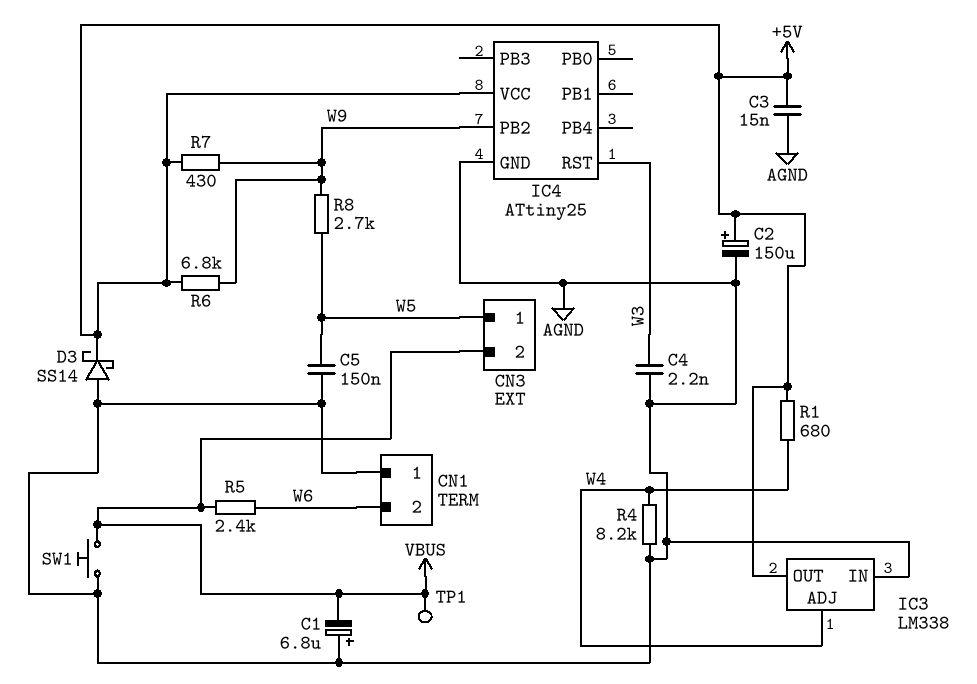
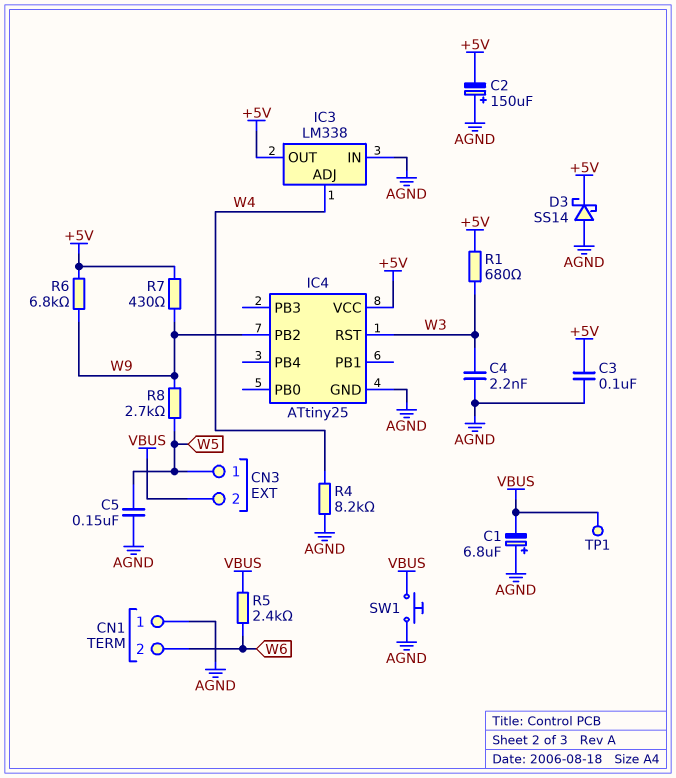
C2: 150uF (plus +5V, minus AGND) -> 150uF (plus AGND, minus +5V)
C3: 15nF (+5V, AGND) -> 100nF (+5V, AGND)
R1: 680 (+5V, W4) -> 680 (+5V, W3)

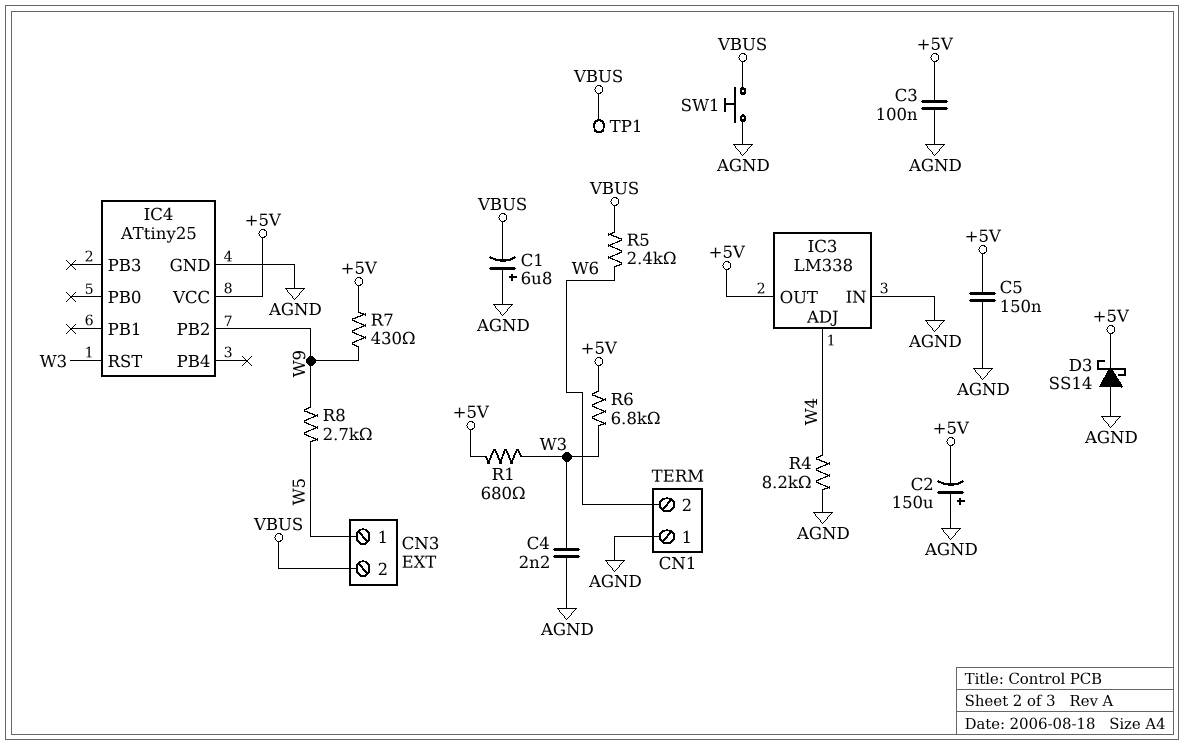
C5: 150nF (AGND, W5) -> 150nF (+5V, AGND)
R6: 6.8k (+5V, W9) -> 6.8k (+5V, W3)

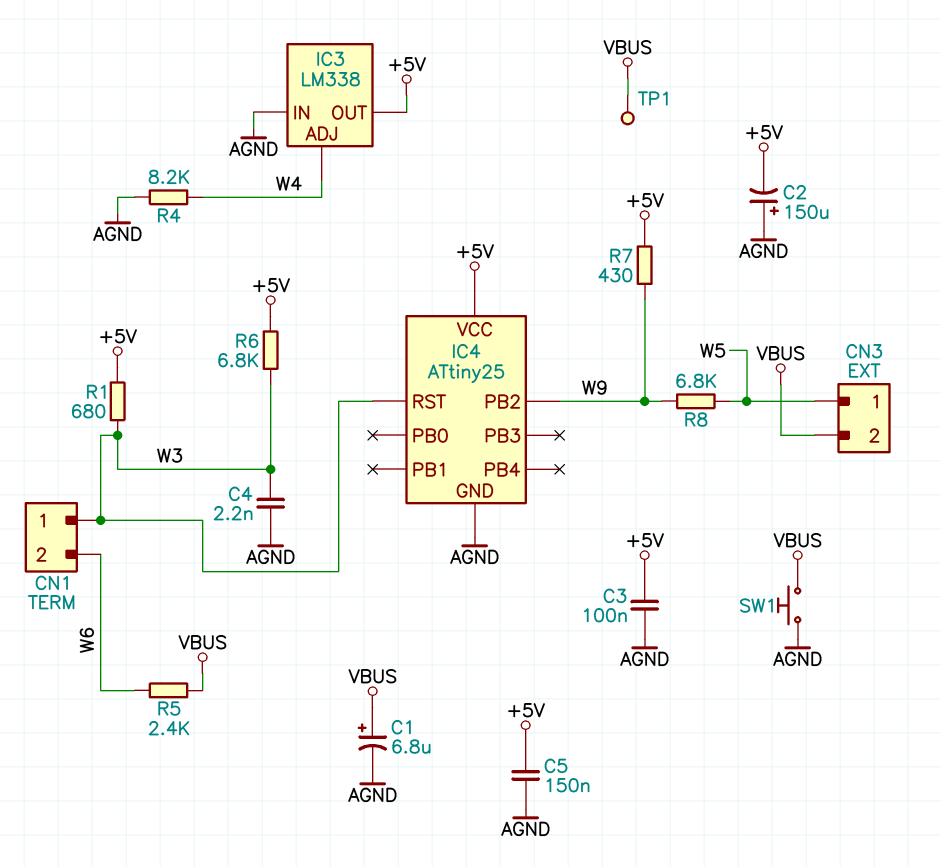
C1: 6.8uF (plus AGND, minus VBUS) -> 6.8uF (plus VBUS, minus AGND)
CN1 pin 1: AGND -> W3
D3: schottky SS14 (A AGND, K +5V) -> none
R8: 2.7k (W5, W9) -> 6.8k (W5, W9)

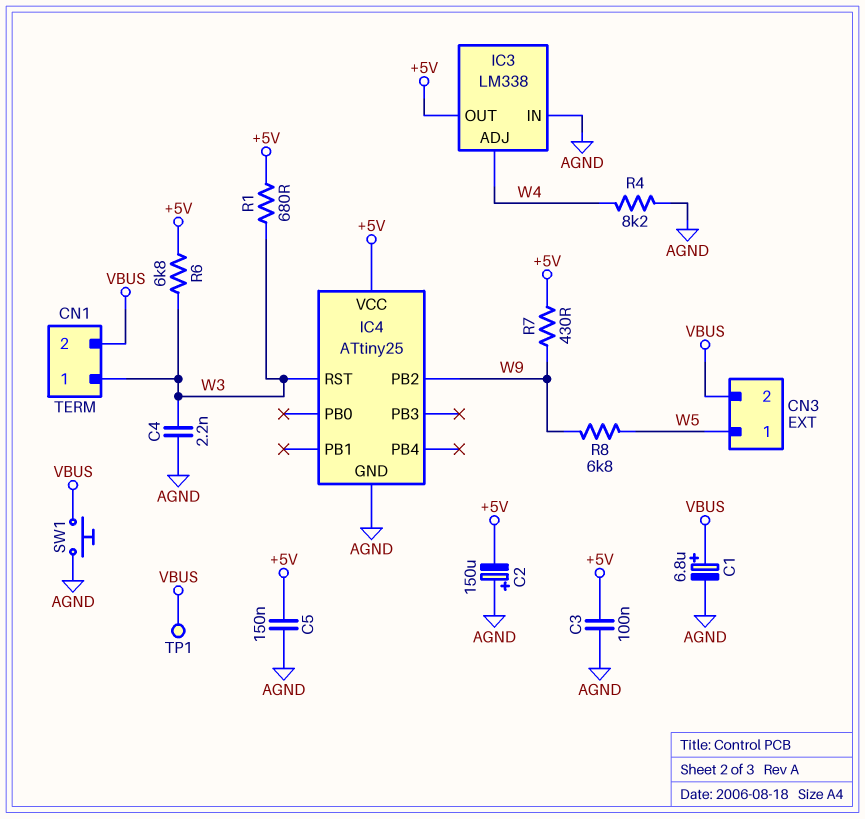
CN1 pin 2: W6 -> VBUS
R5: 2.4k (VBUS, W6) -> none

